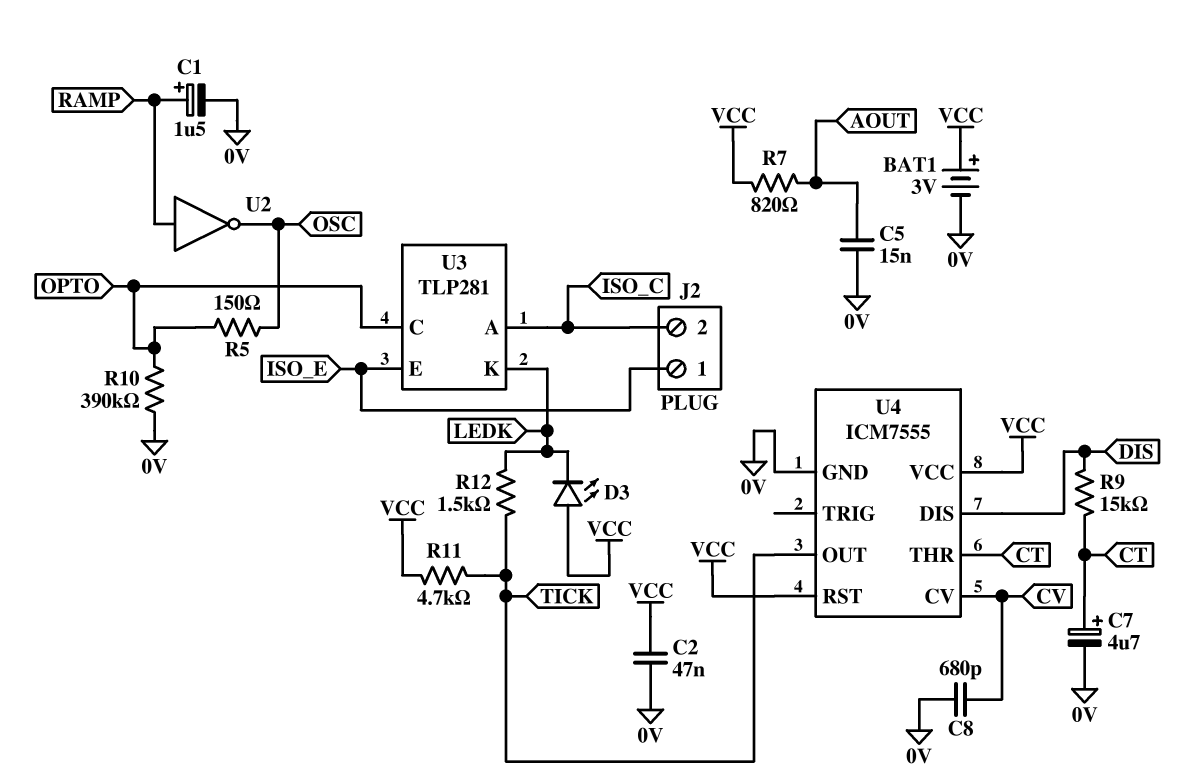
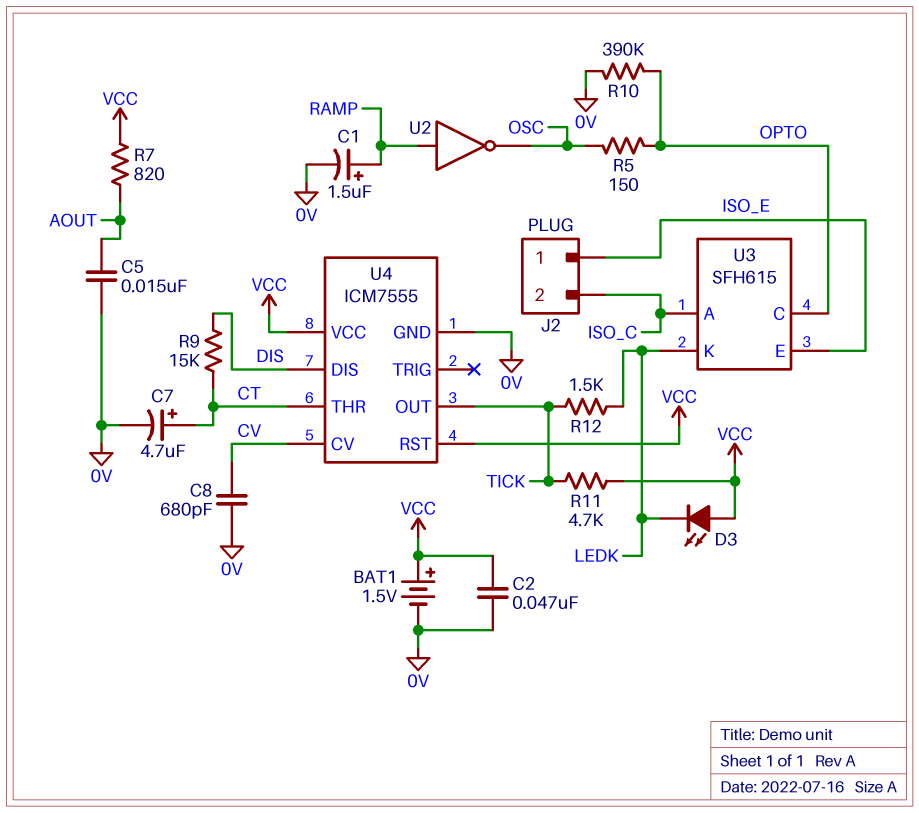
BAT1: 3V (plus VCC, minus 0V) -> 1.5V (plus VCC, minus 0V)
U3: TLP281 -> SFH615

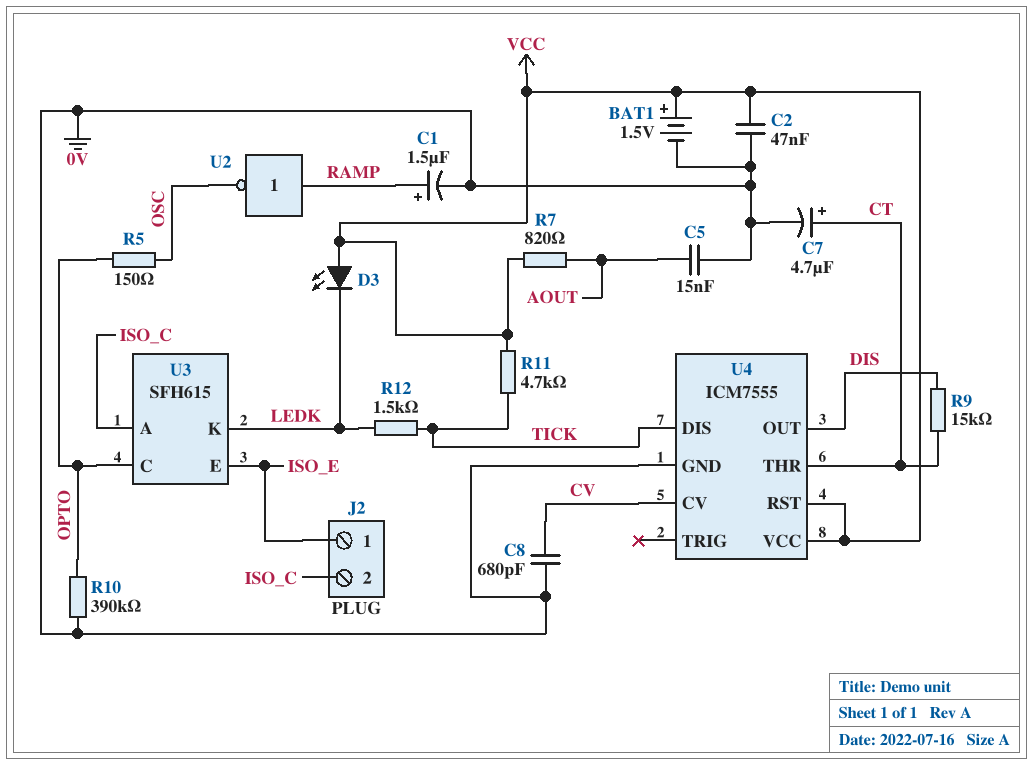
U4 pin DIS: DIS -> TICK
U4 pin OUT: TICK -> DIS

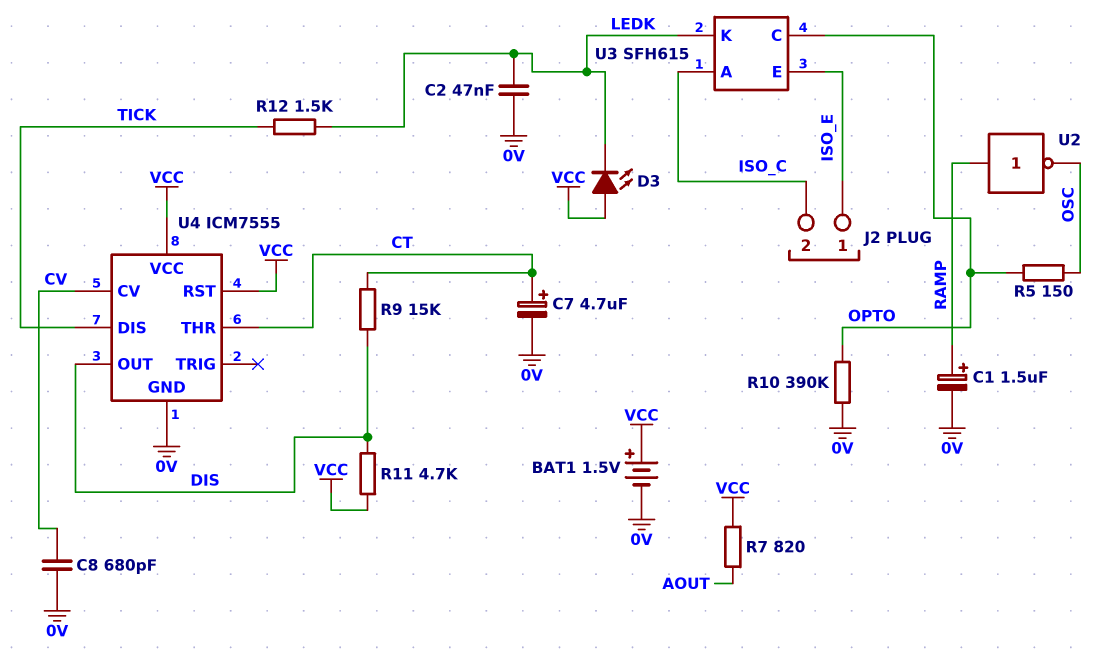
C2: 47nF (0V, VCC) -> 47nF (0V, LEDK)
C5: 15nF (0V, AOUT) -> none
R11: 4.7k (TICK, VCC) -> 4.7k (DIS, VCC)

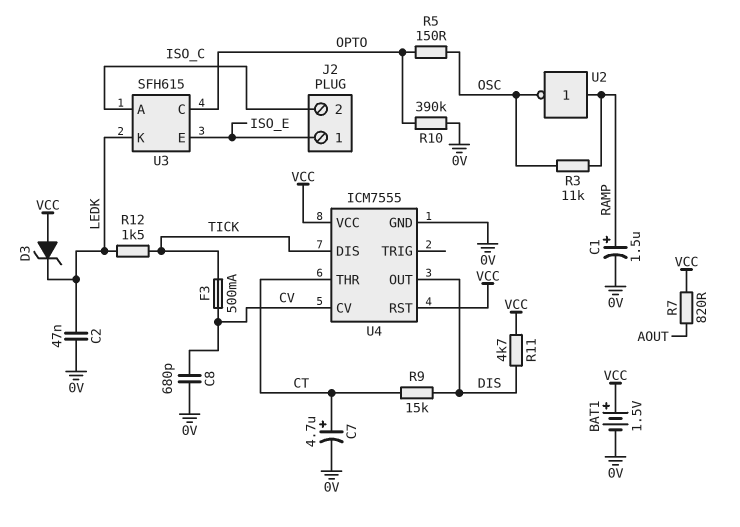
D3: LED (A VCC, K LEDK) -> zener (A VCC, K LEDK)
F3: none -> 500mA (CV, TICK)
R3: none -> 11k (OSC, RAMP)

